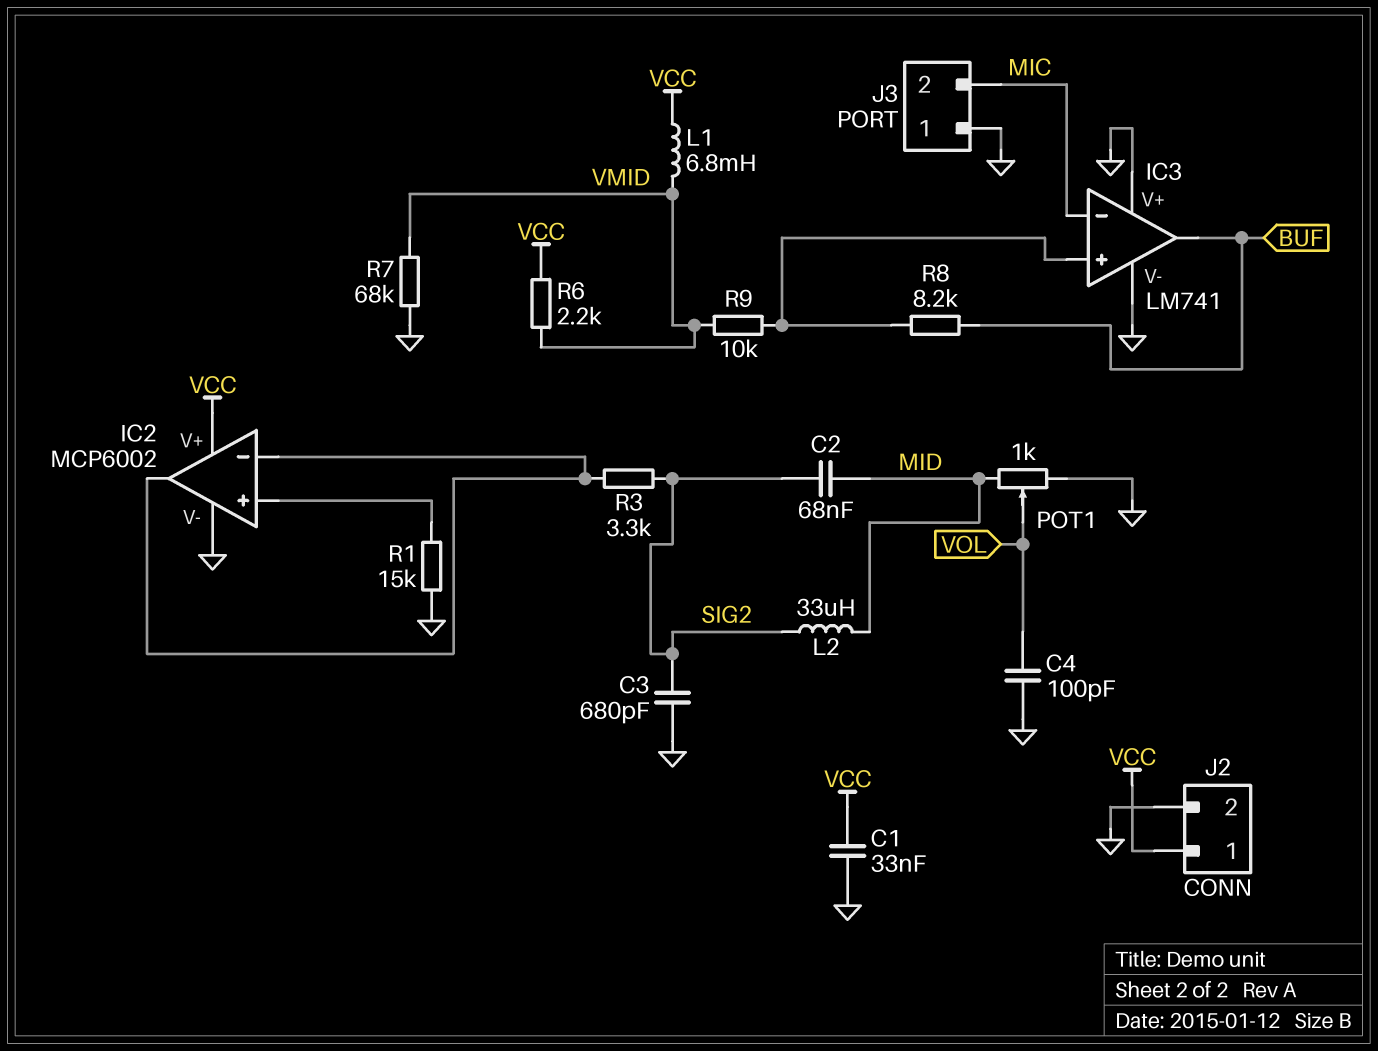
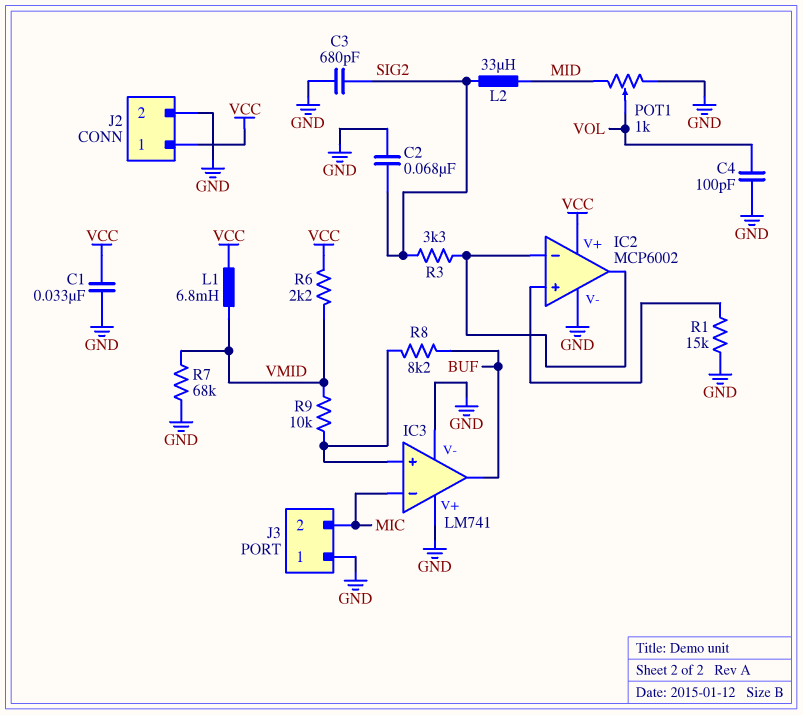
C2: 68nF (MID, SIG2) -> 68nF (GND, SIG2)

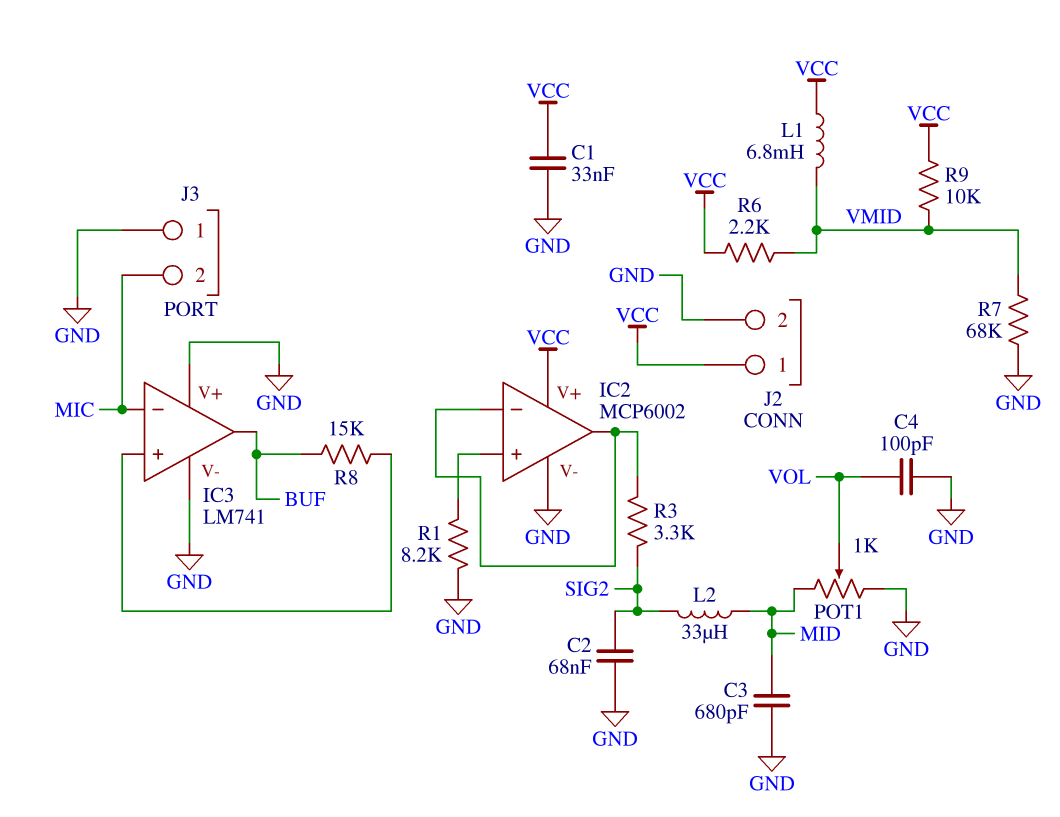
C3: 680pF (GND, SIG2) -> 680pF (GND, MID)
R1: 15k (GND, IC2/in+) -> 8.2k (GND, IC2/in+)
R8: 8.2k (BUF, IC3/in+) -> 15k (BUF, IC3/in+)
R9: 10k (IC3/in+, VMID) -> 10k (VCC, VMID)

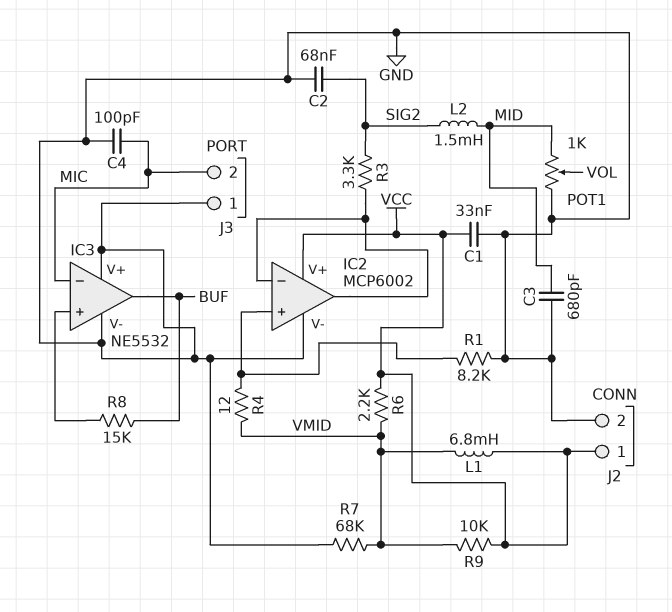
C4: 100pF (GND, VOL) -> 100pF (GND, MIC)
IC3: LM741 -> NE5532
L2: 33uH (MID, SIG2) -> 1.5mH (MID, SIG2)
R4: none -> 12 (IC2/in+, VMID)

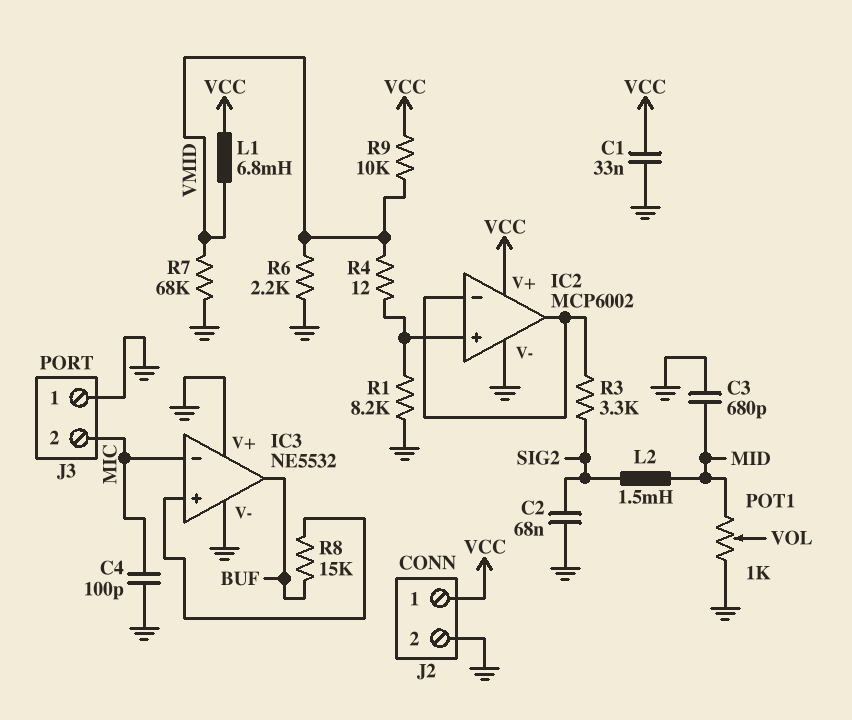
R6: 2.2k (VCC, VMID) -> 2.2k (GND, VMID)

